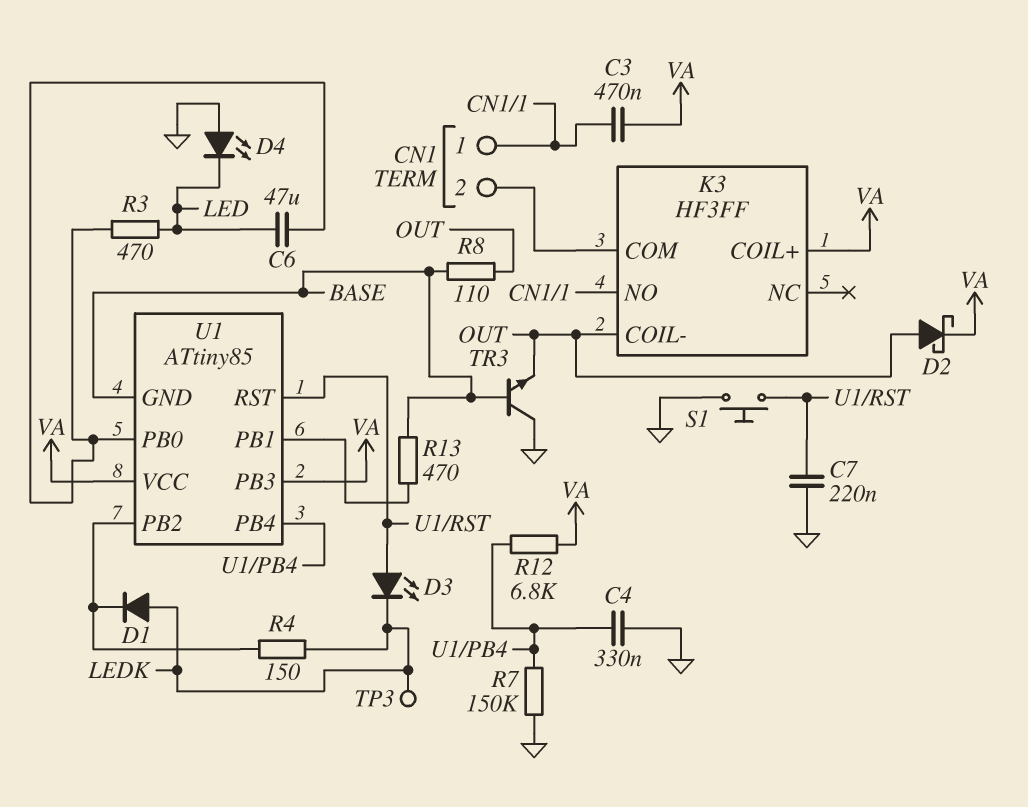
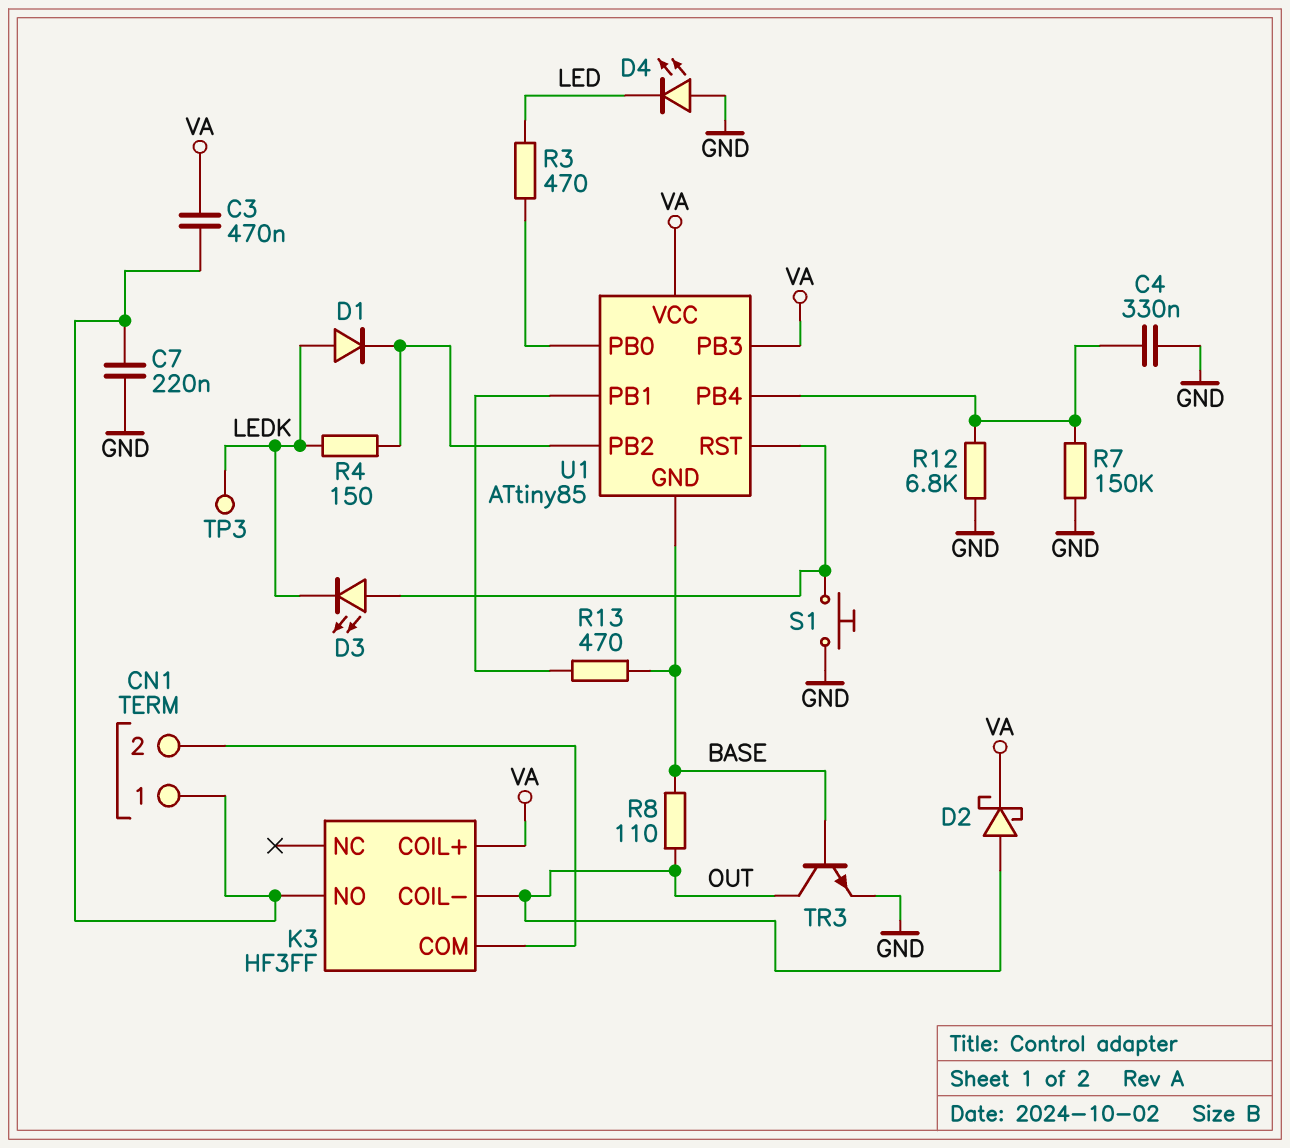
C6: 47uF (LED, U1/PB0) -> none
C7: 220nF (GND, U1/RST) -> 220nF (CN1/1, GND)
R12: 6.8k (U1/PB4, VA) -> 6.8k (GND, U1/PB4)
TR3: NPN (B BASE, C GND, E OUT) -> NPN (B BASE, C OUT, E GND)

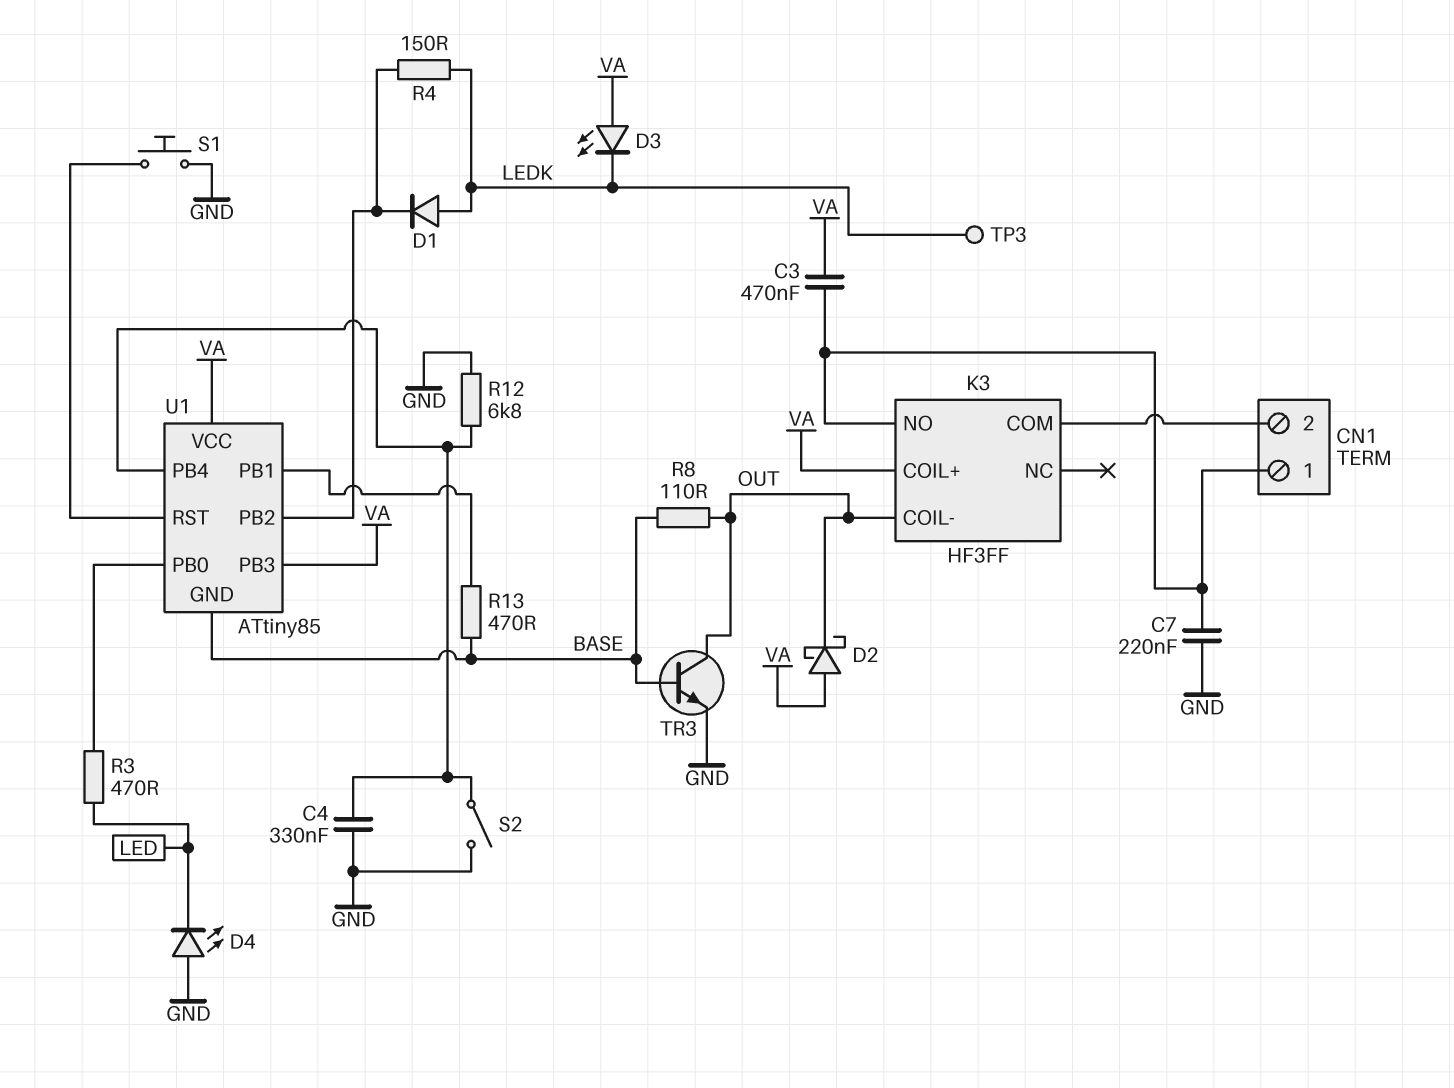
D2: schottky (A OUT, K VA) -> schottky (A VA, K OUT)
D3: LED (A U1/RST, K LEDK) -> LED (A VA, K LEDK)
R7: 150k (GND, U1/PB4) -> none
S2: none -> switch (GND, U1/PB4)

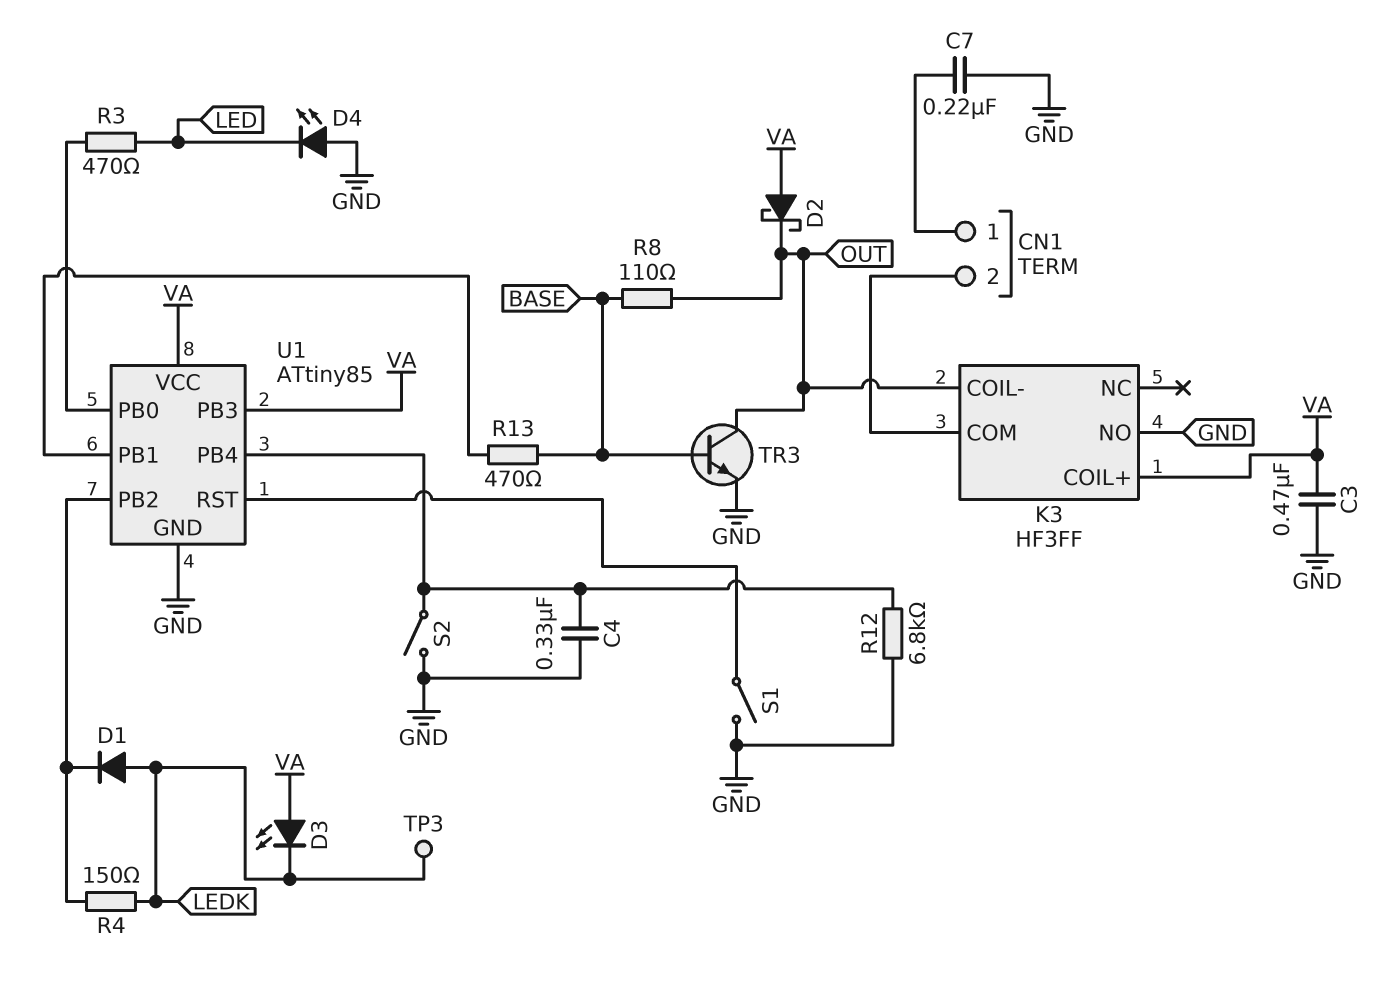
C3: 470nF (CN1/1, VA) -> 470nF (GND, VA)
K3 pin NO: CN1/1 -> GND
S1: button (GND, U1/RST) -> switch (GND, U1/RST)
U1 pin GND: BASE -> GND

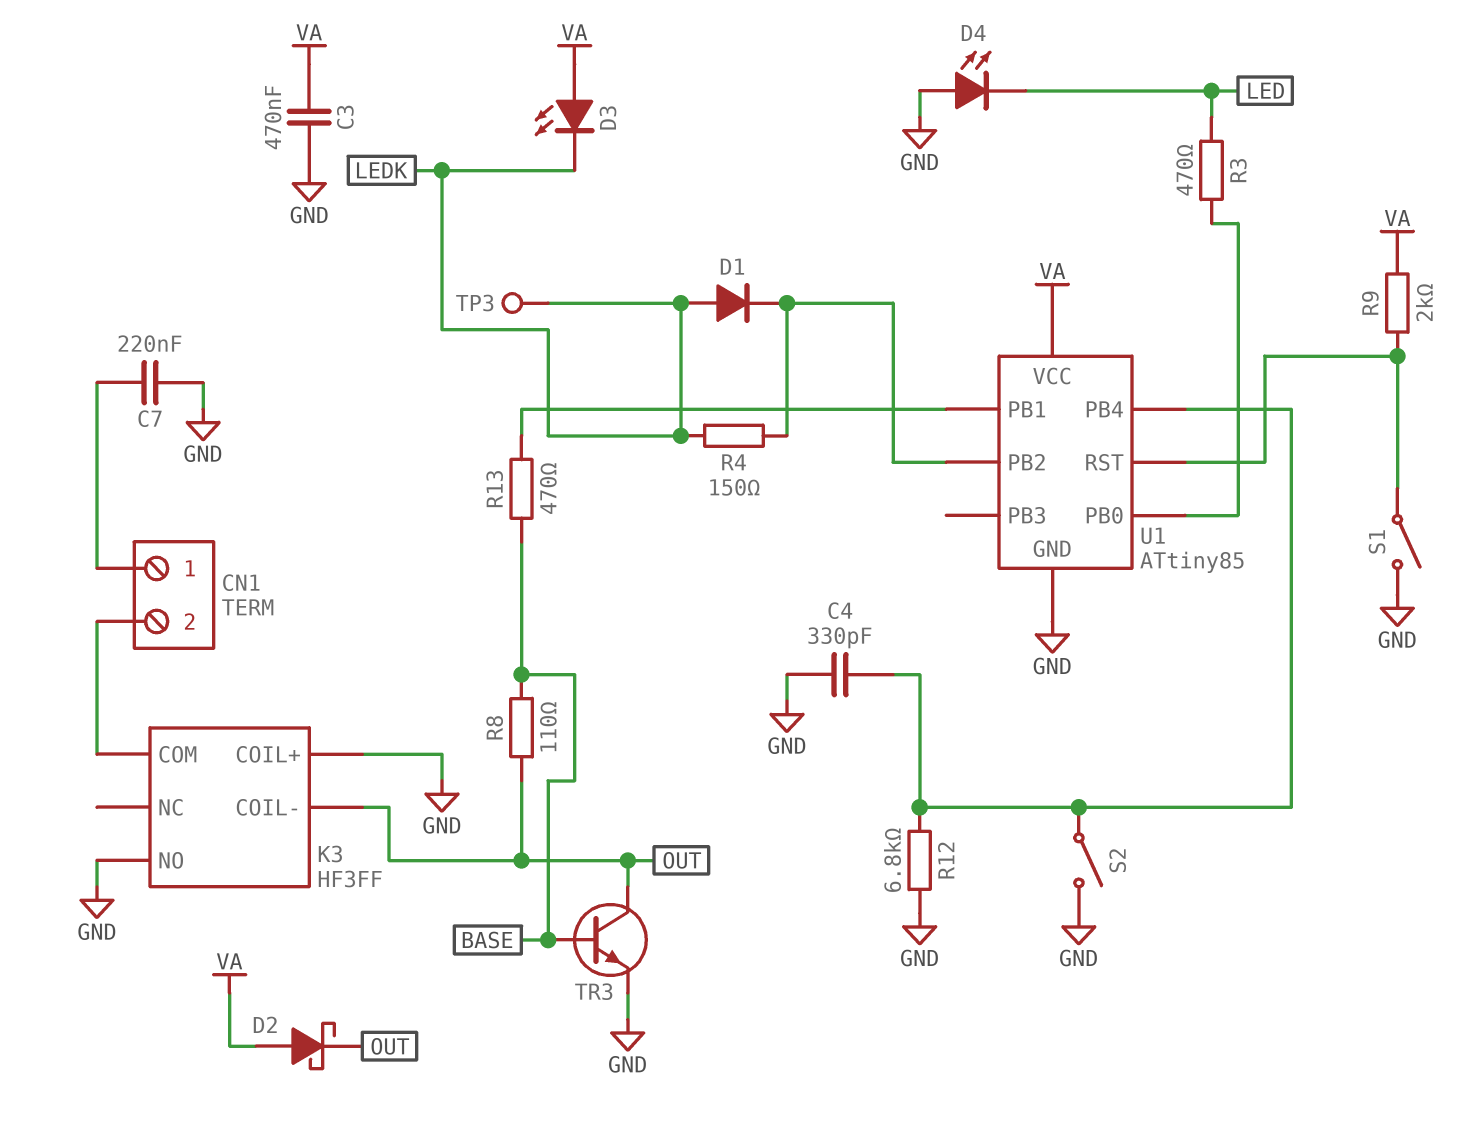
C4: 330nF (GND, U1/PB4) -> 330pF (GND, U1/PB4)
K3 pin COIL+: VA -> GND
R9: none -> 2k (U1/RST, VA)
U1 pin PB3: VA -> none

